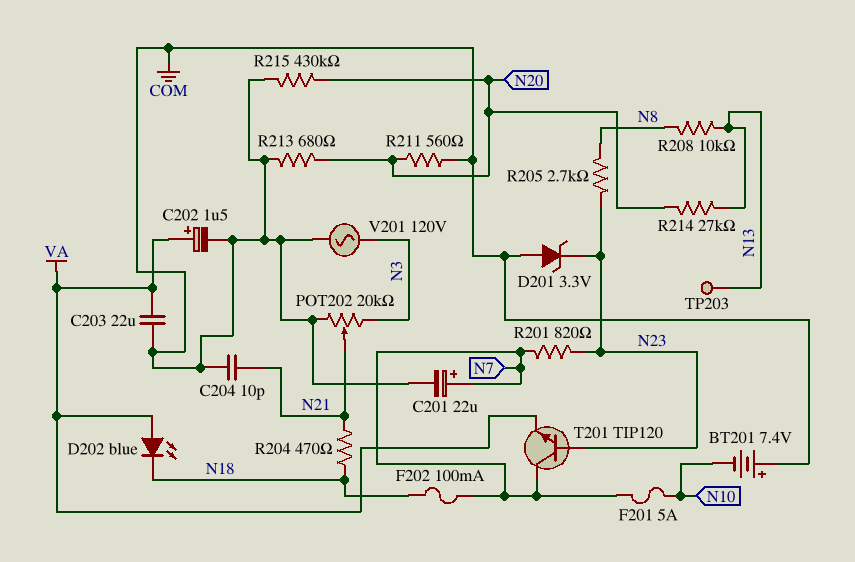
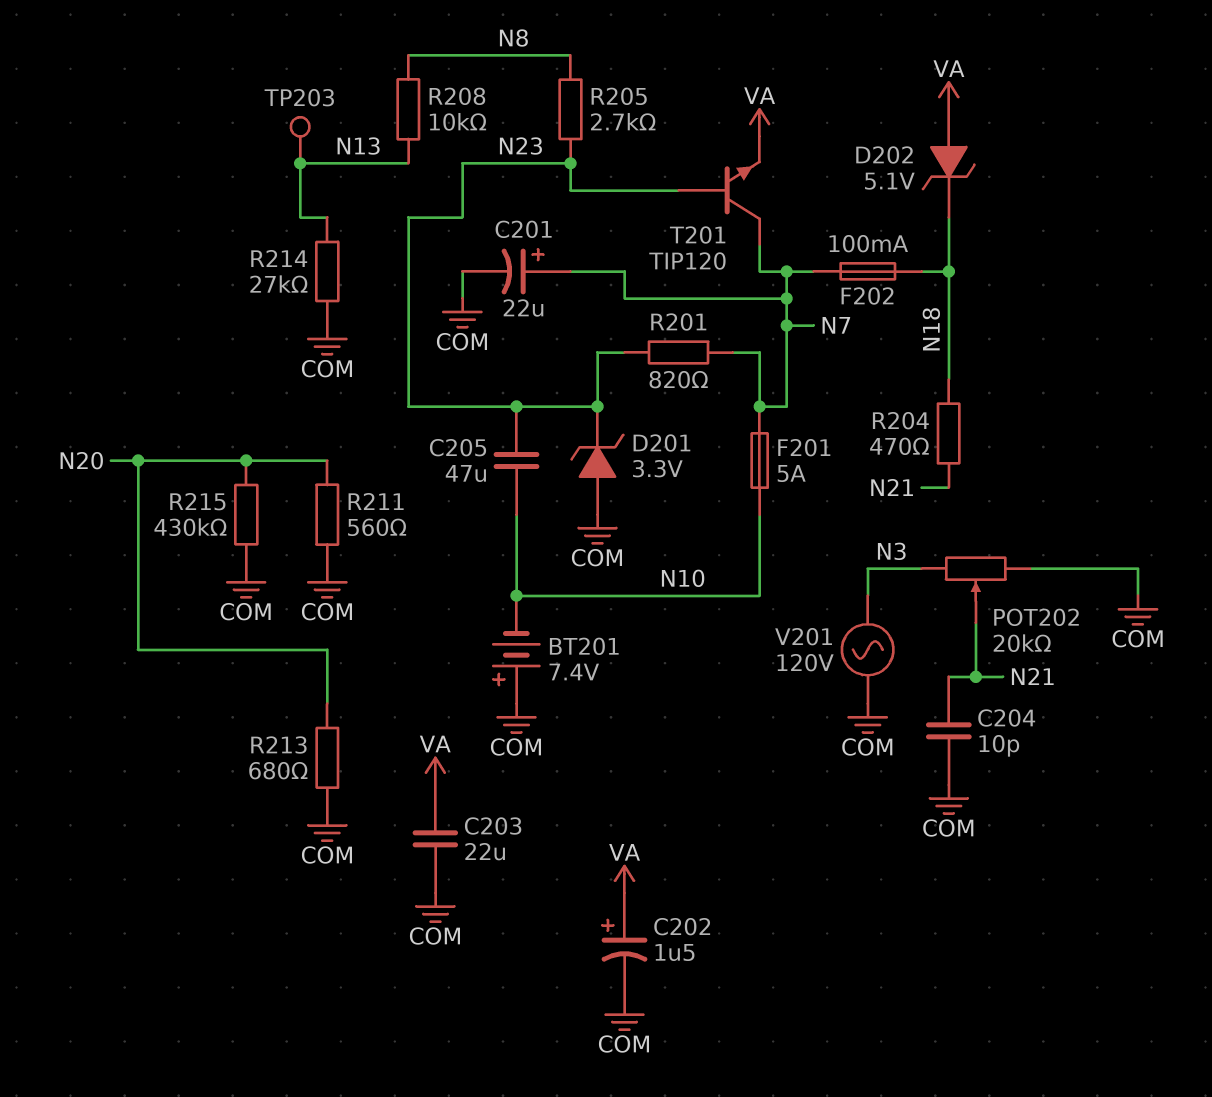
C205: none -> 47uF (N10, N23)
D202: LED blue (A VA, K N18) -> zener 5.1V (A VA, K N18)
R214: 27k (N13, N20) -> 27k (COM, N13)

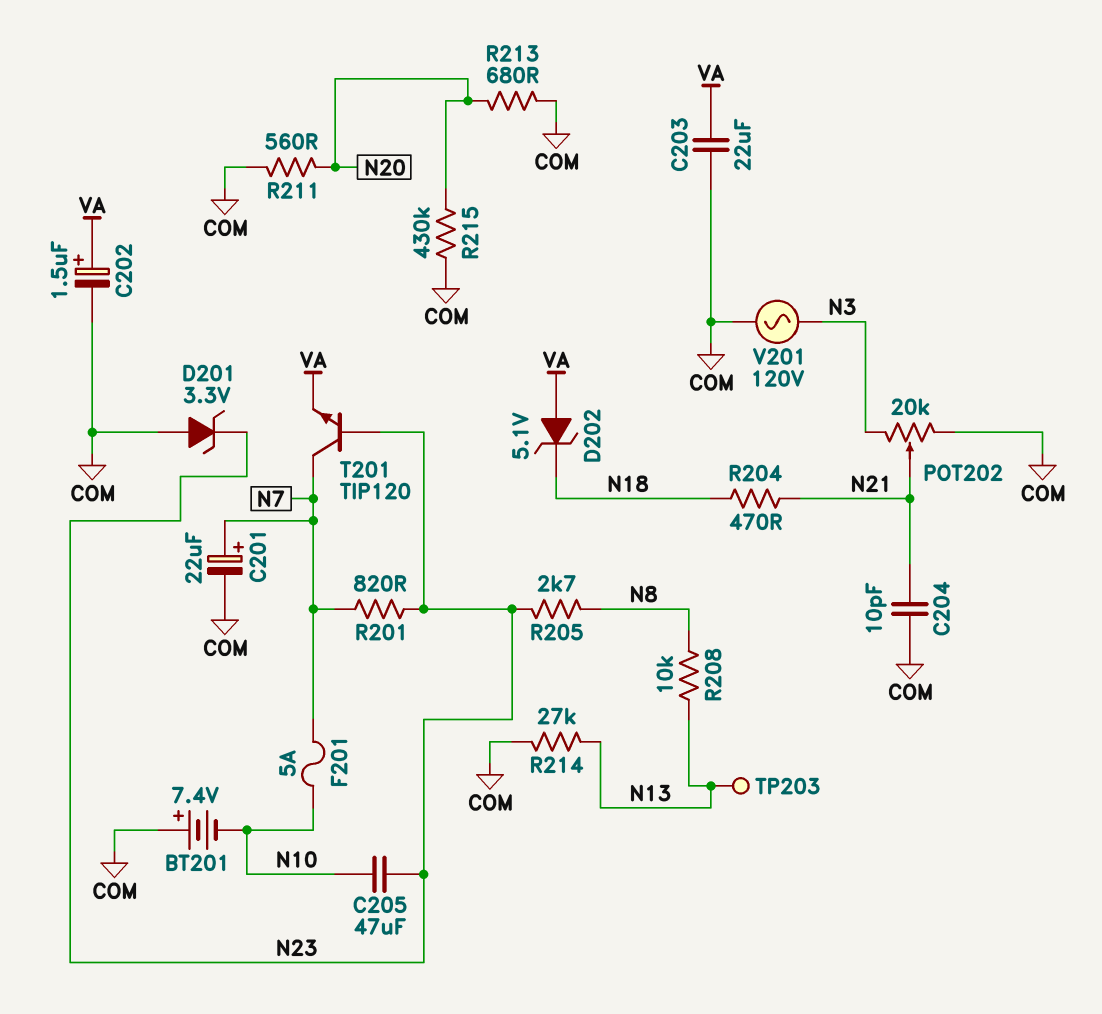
F202: 100mA (N7, N18) -> none

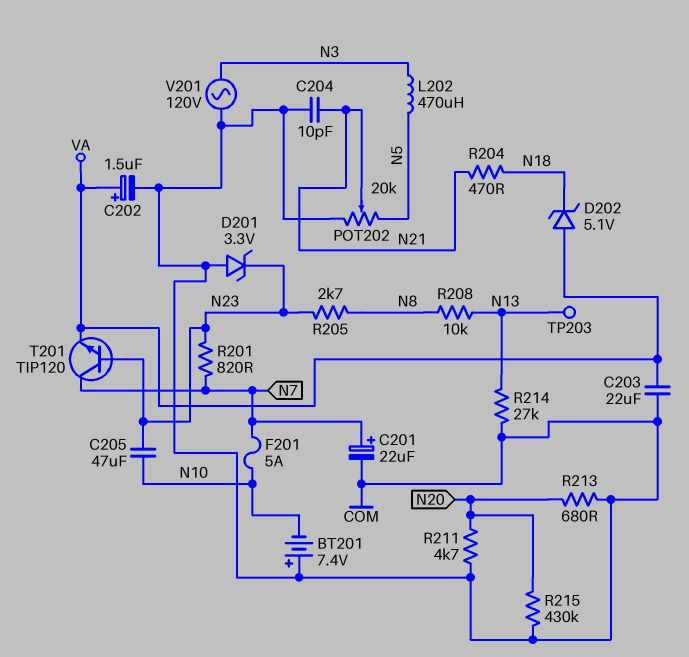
L202: none -> 470uH (N3, N5)
POT202: 20k (COM, N3, wiper N21) -> 20k (COM, N5, wiper N21)
R211: 560 (COM, N20) -> 4.7k (COM, N20)

